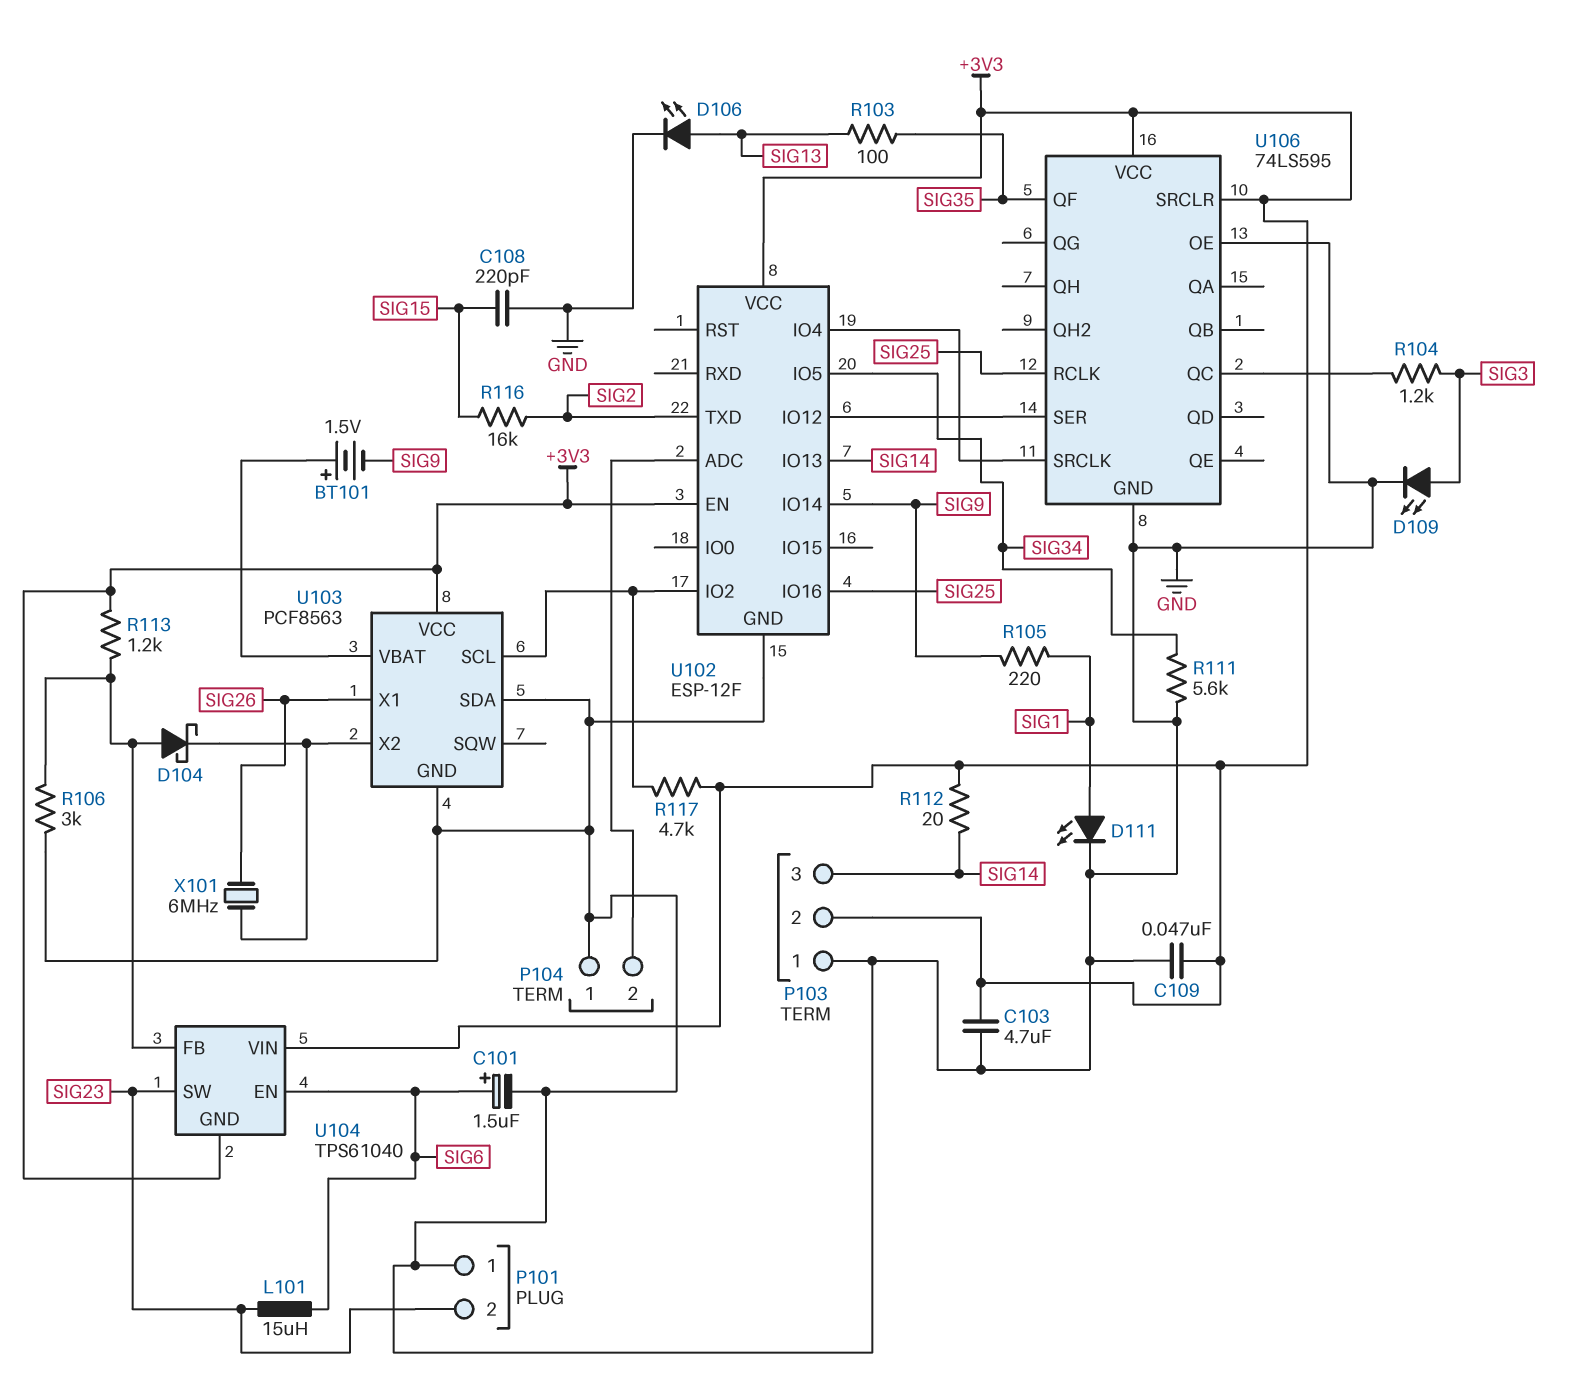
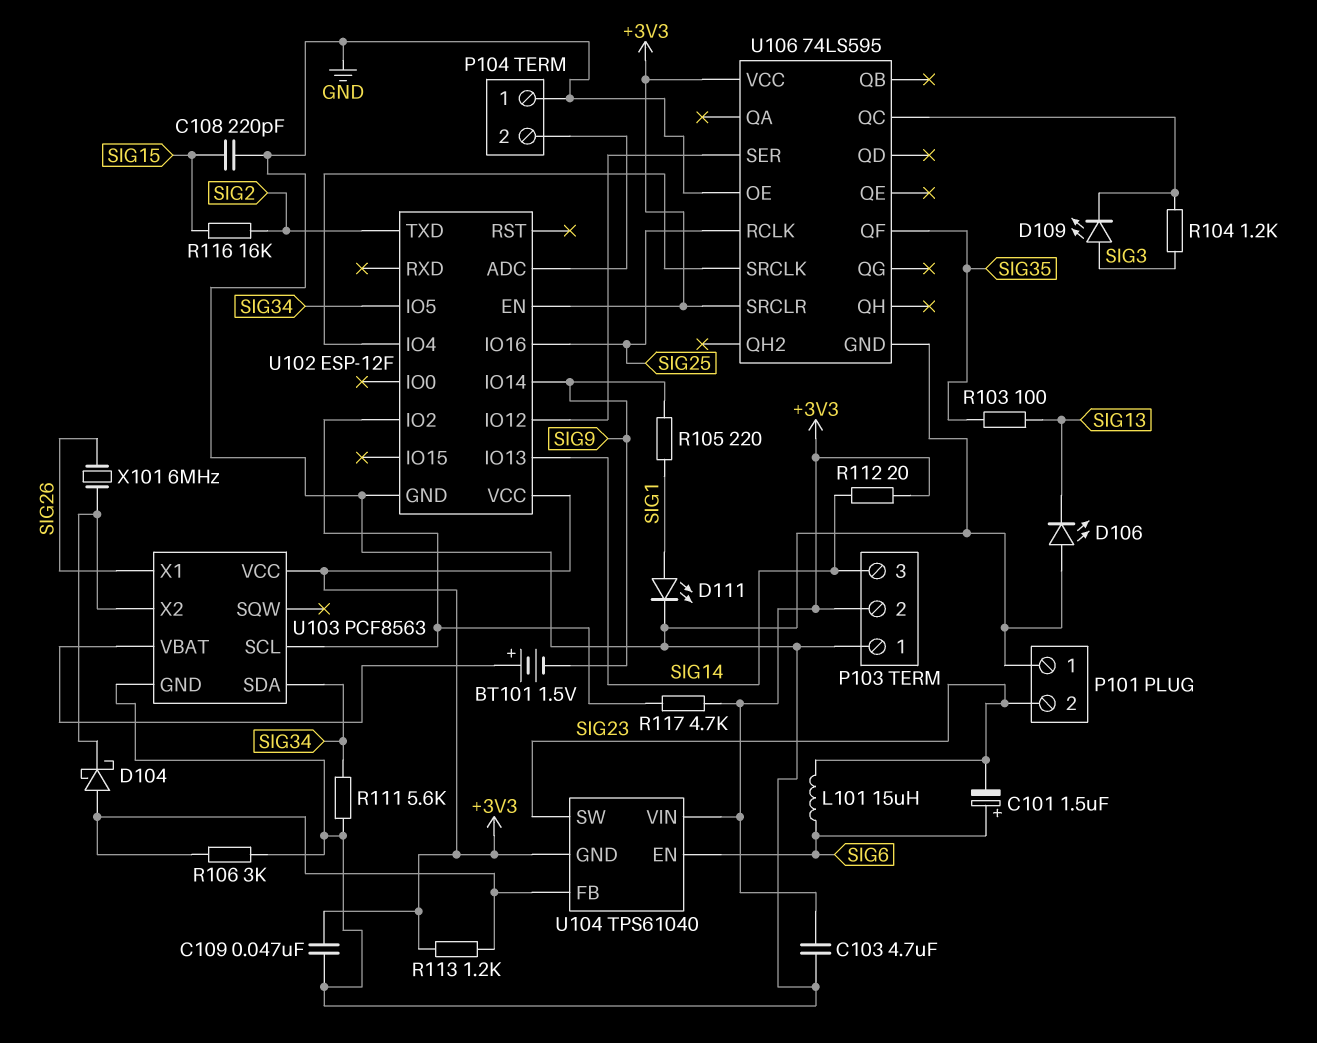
C101: 1.5uF (plus SIG6, minus GND) -> 1.5uF (plus SIG6, minus SIG23)
D106: LED (A SIG13, K GND) -> LED (A GND, K SIG13)
D109: LED (A SIG3, K GND) -> LED (A SIG3, K U106/QC)
U103 pin SDA: GND -> SIG34

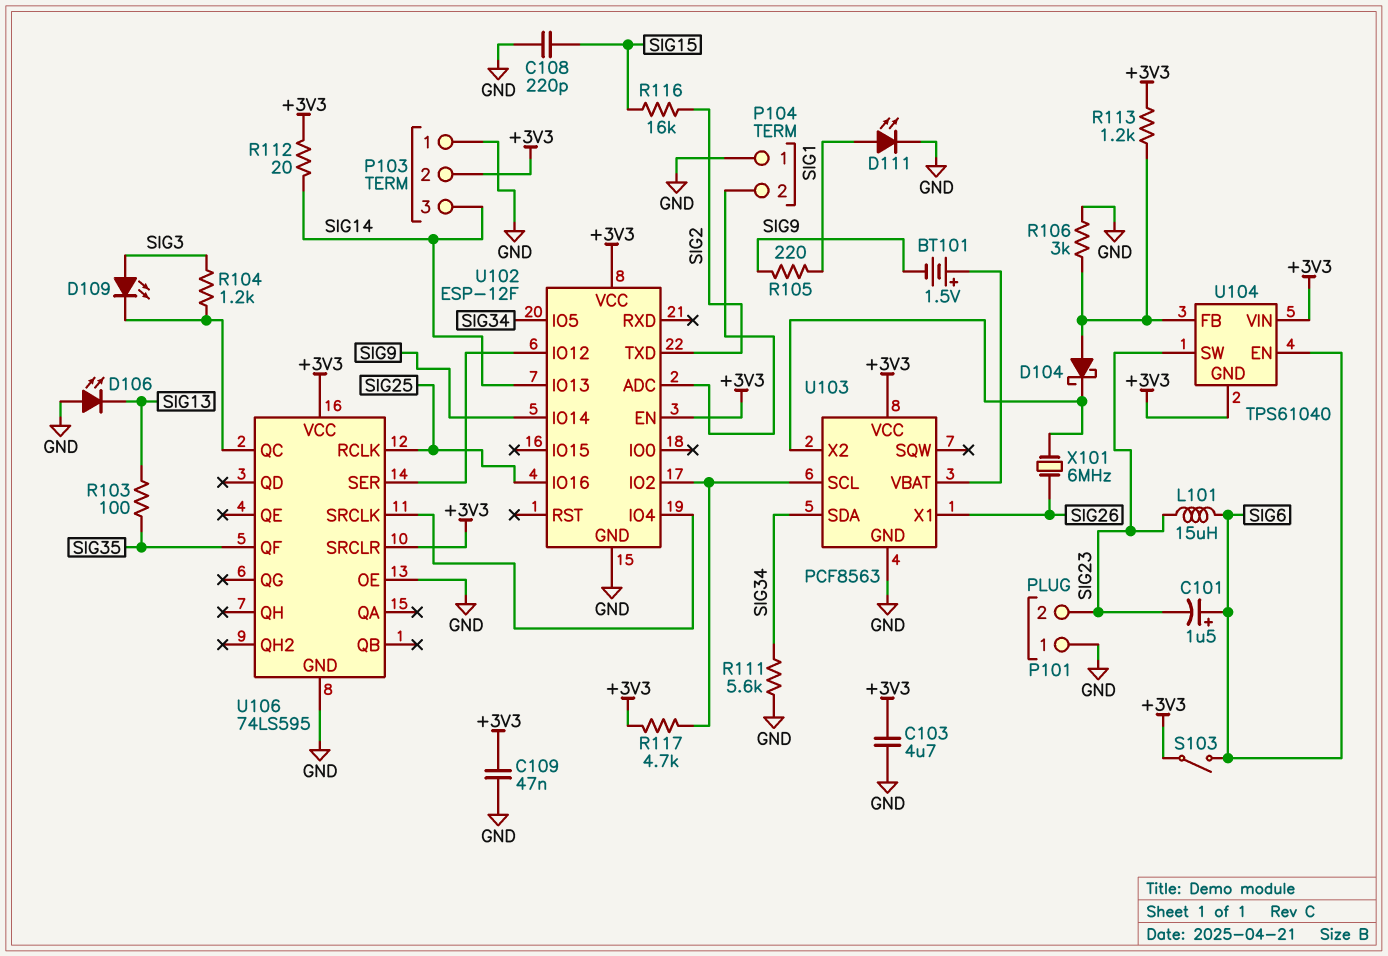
S103: none -> switch (+3V3, SIG6)

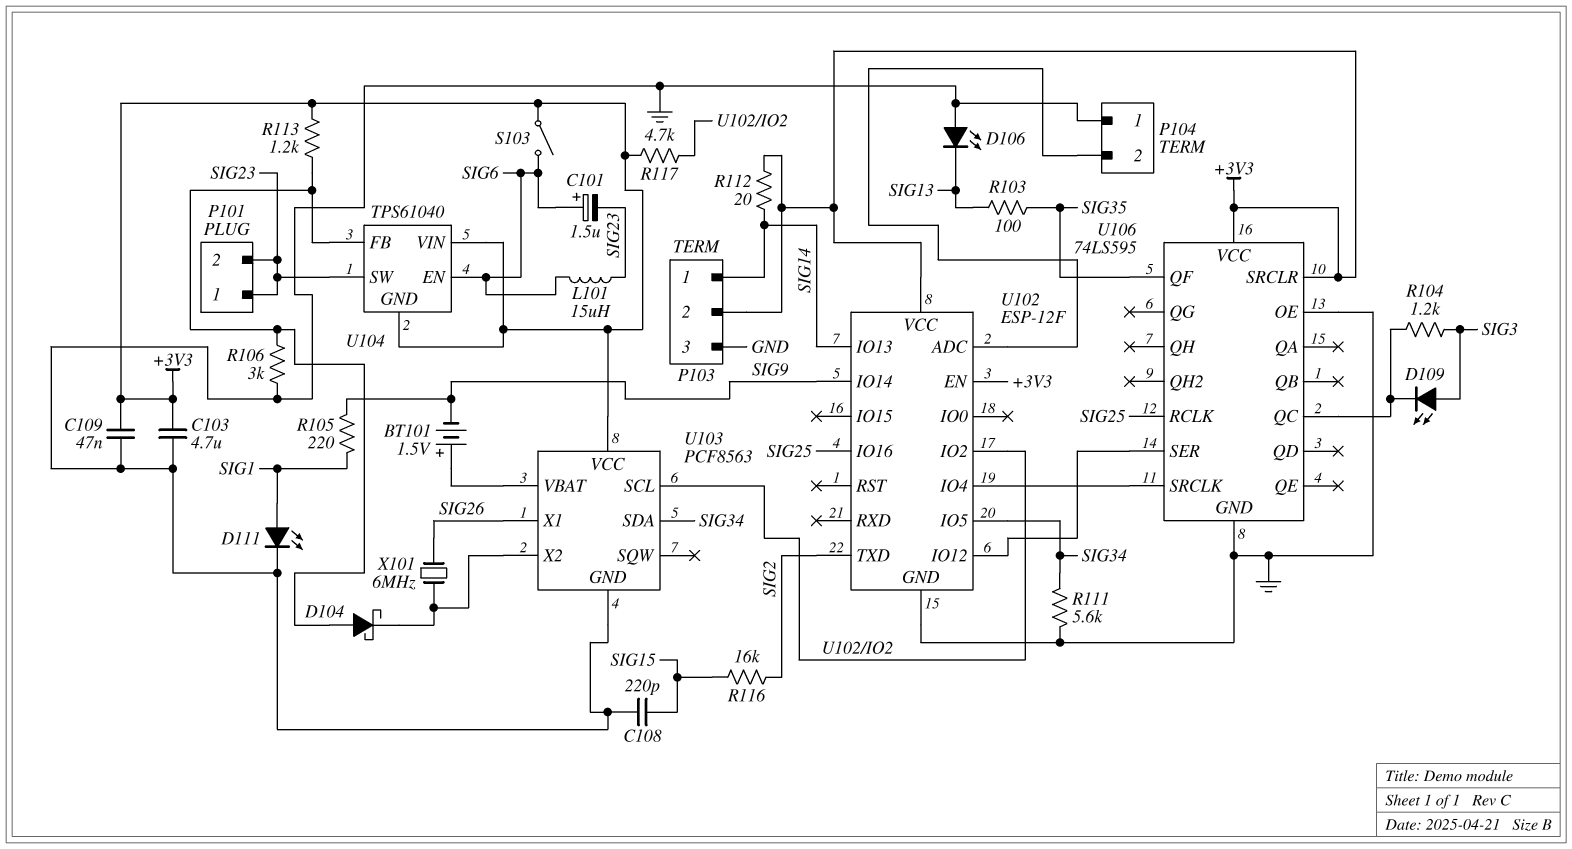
P101 pin 1: GND -> SIG23
P103 pin 1: GND -> SIG14
P103 pin 3: SIG14 -> GND

